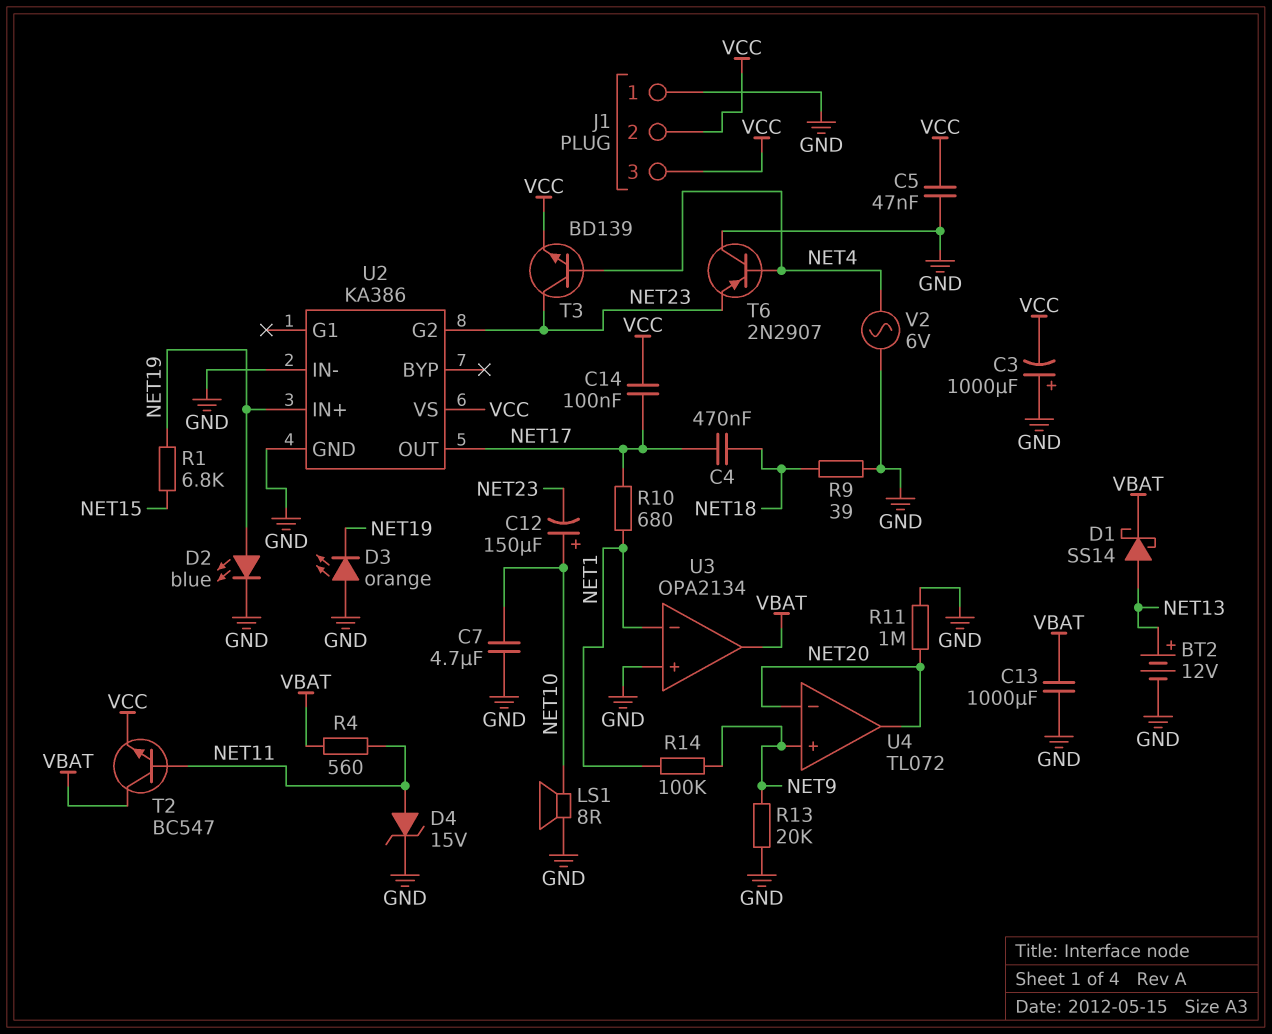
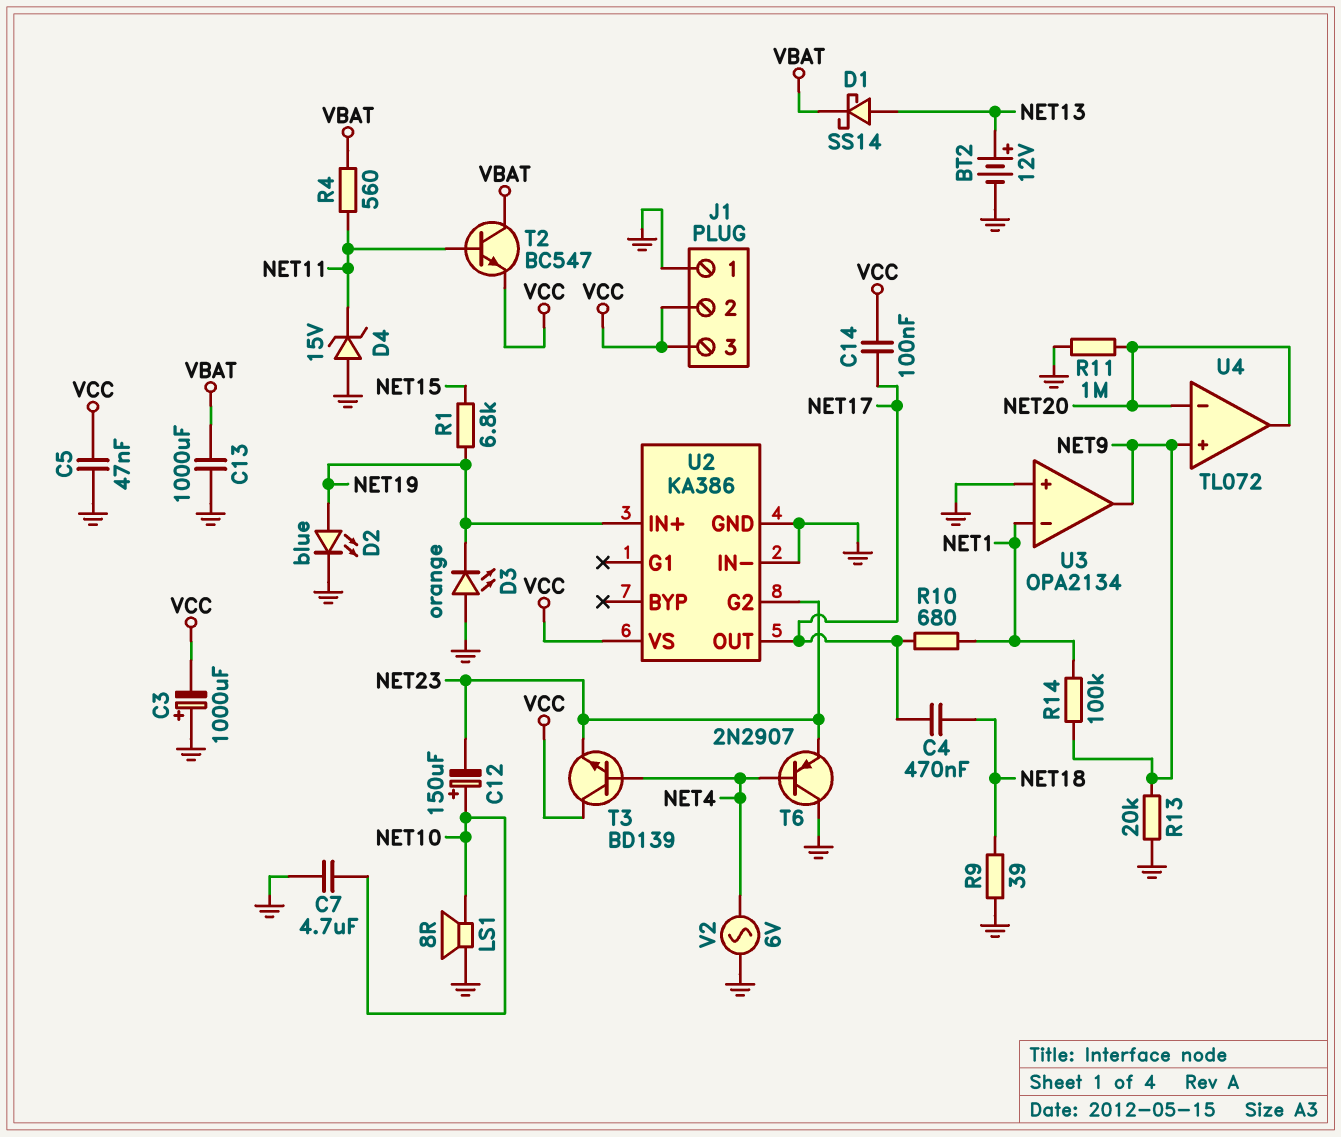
D4: zener 15V (A NET11, K GND) -> zener 15V (A GND, K NET11)
T3: NPN BD139 (B NET4, C NET23, E VCC) -> NPN BD139 (B NET4, C VCC, E NET23)
U3 pin out: VBAT -> NET9

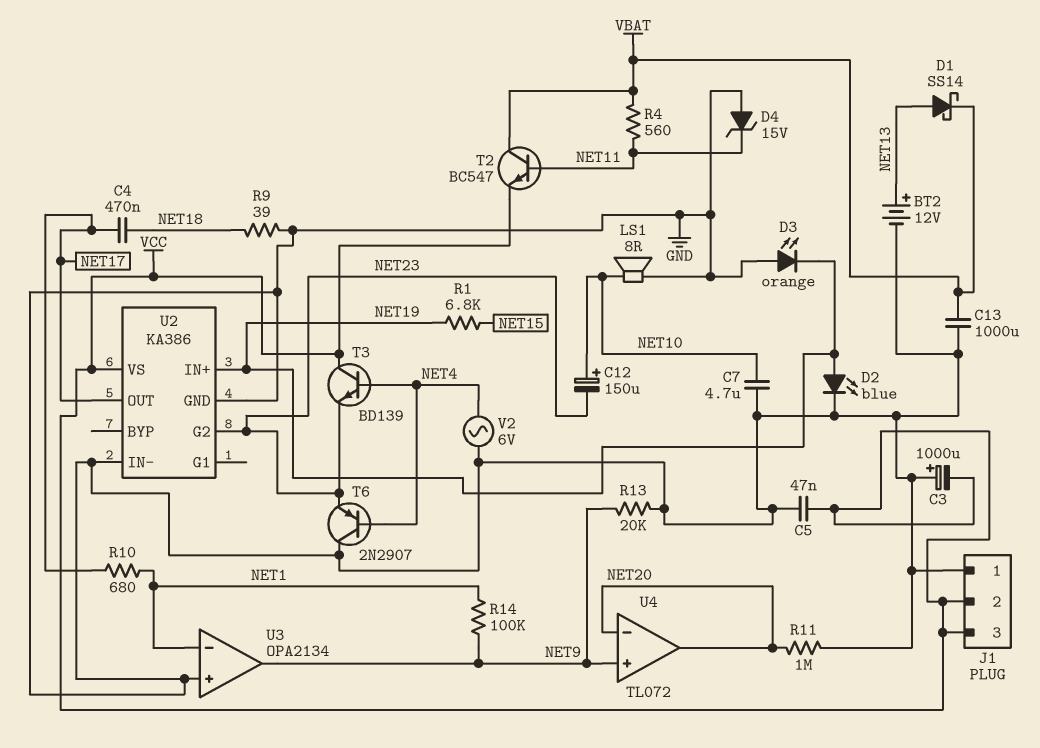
C14: 100nF (NET17, VCC) -> none

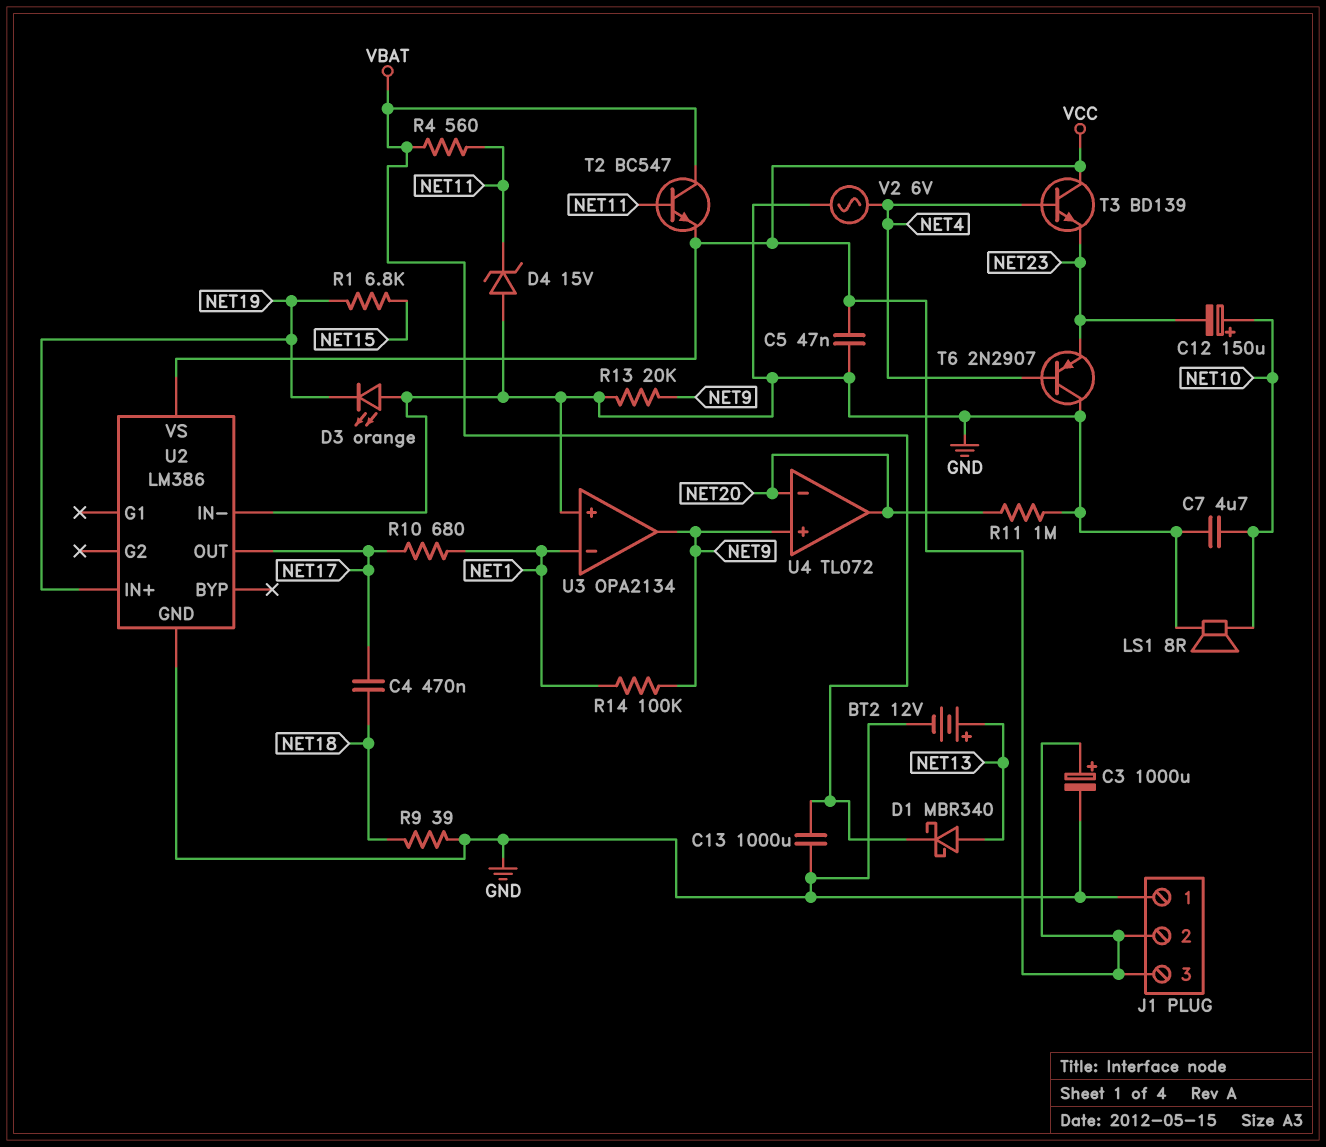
C3: 1000uF (plus GND, minus VCC) -> 1000uF (plus VCC, minus GND)
D1: schottky SS14 (A NET13, K VBAT) -> schottky MBR340 (A NET13, K VBAT)
D2: LED blue (A NET19, K GND) -> none
U2: KA386 -> LM386
U2 pin G2: NET23 -> none

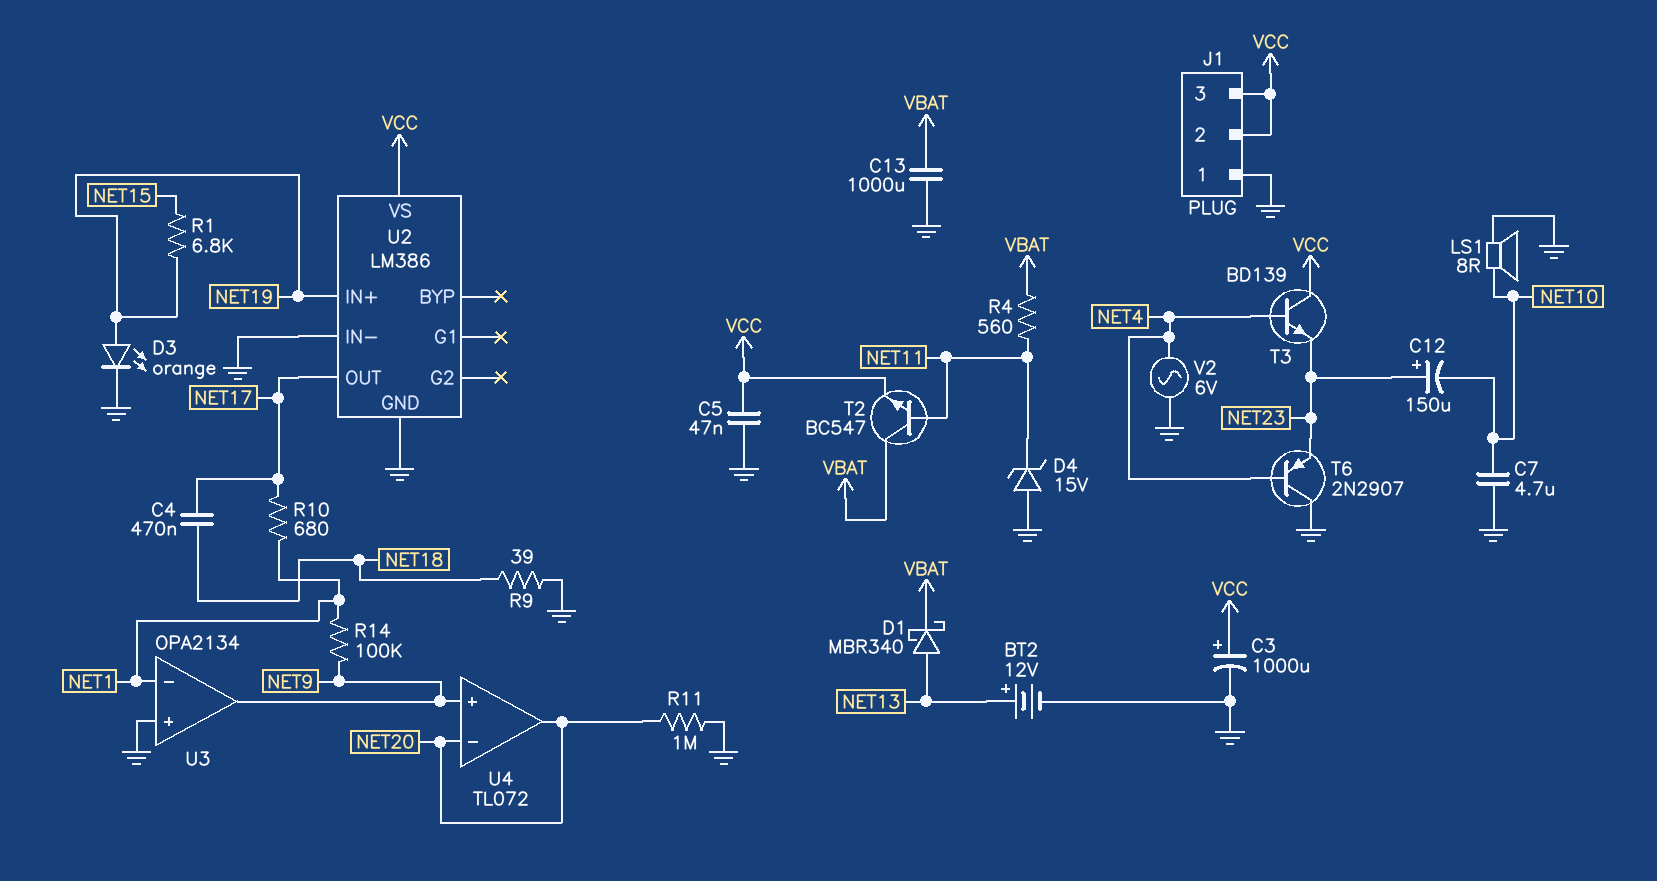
C12: 150uF (plus NET10, minus NET23) -> 150uF (plus NET23, minus NET10)
D3: LED orange (A GND, K NET19) -> LED orange (A NET19, K GND)
R13: 20k (GND, NET9) -> none

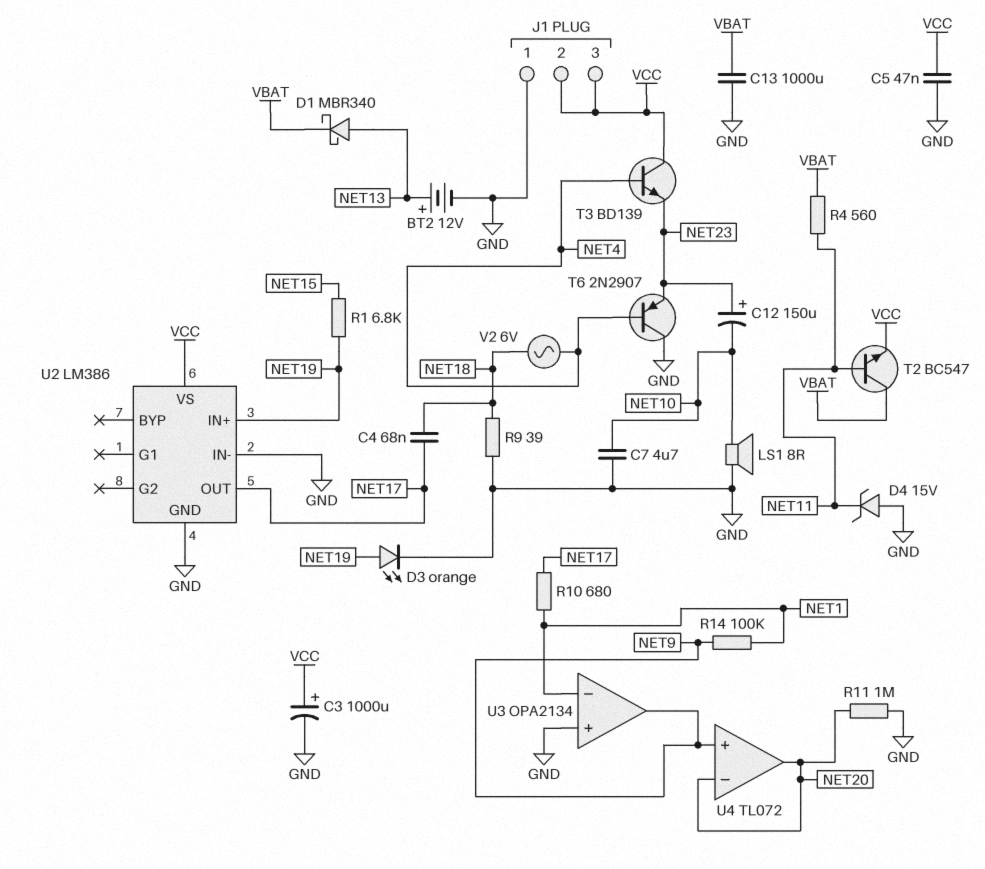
C4: 470nF (NET17, NET18) -> 68nF (NET17, NET18)
V2: AC 6V (GND, NET4) -> AC 6V (NET4, NET18)

